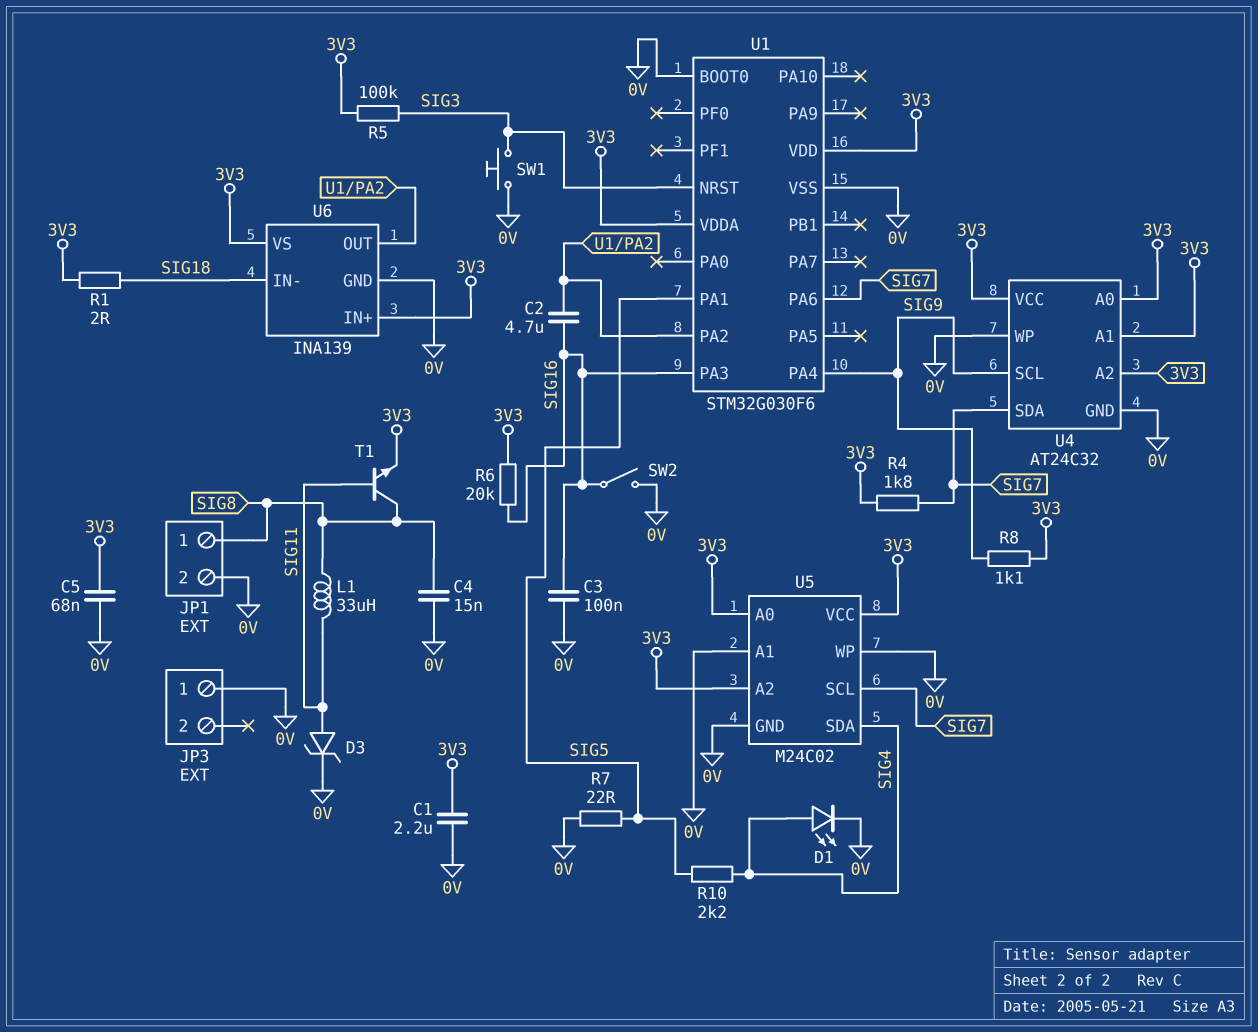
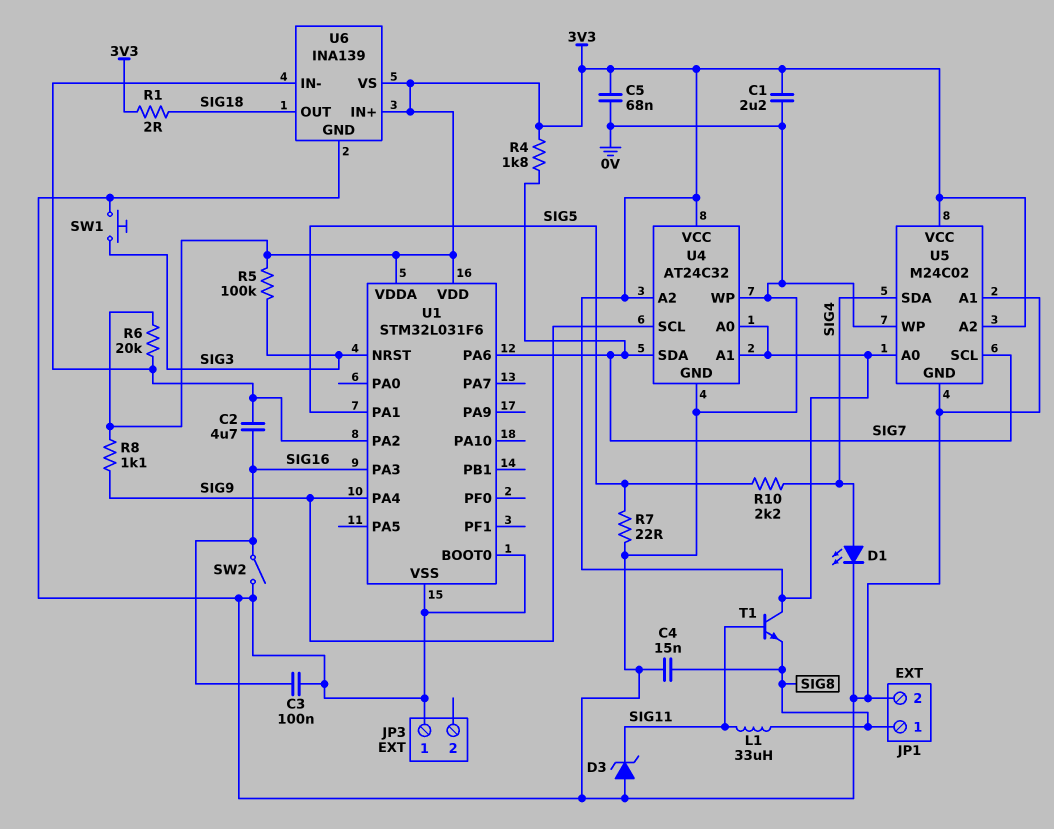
D3: zener (A SIG11, K 0V) -> zener (A 0V, K SIG11)
R6: 20k (3V3, SIG16) -> 20k (3V3, U1/PA2)
T1: NPN (B SIG11, C SIG8, E 3V3) -> NPN (B SIG11, C 3V3, E SIG8)
U1: STM32G030F6 -> STM32L031F6
U6 pin IN-: SIG18 -> U1/PA2
U6 pin OUT: U1/PA2 -> SIG18

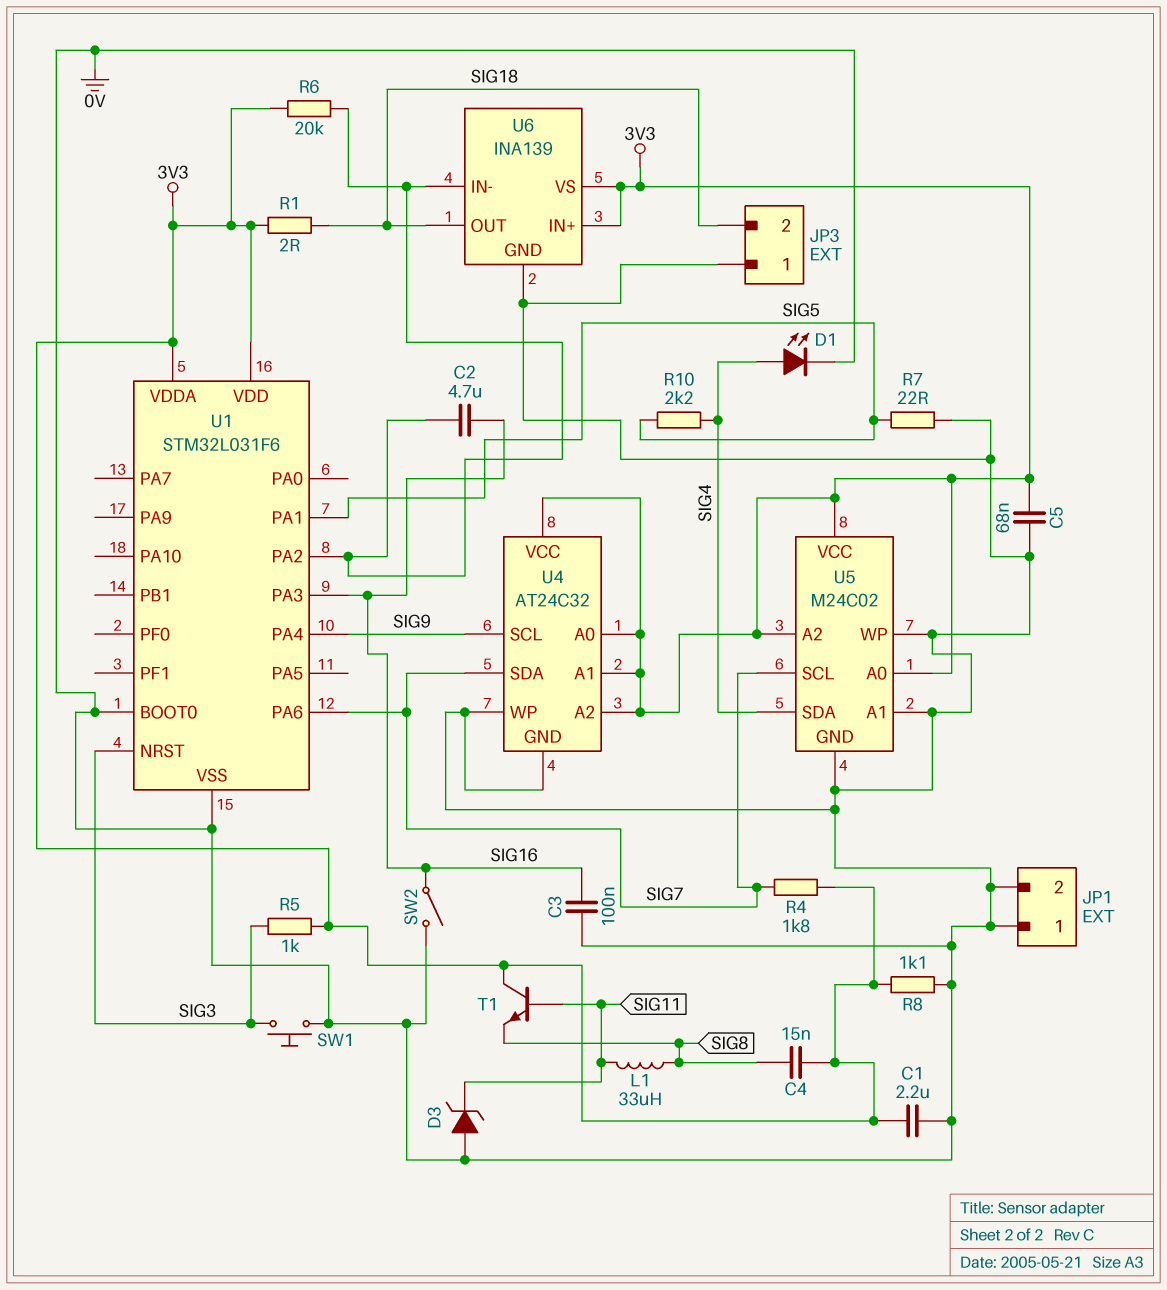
C4: 15nF (0V, SIG8) -> 15nF (3V3, SIG8)
JP1 pin 1: SIG8 -> 0V
JP3 pin 2: none -> SIG18
R5: 100k (3V3, SIG3) -> 1k (3V3, SIG3)
R8: 1.1k (3V3, SIG9) -> 1.1k (0V, 3V3)

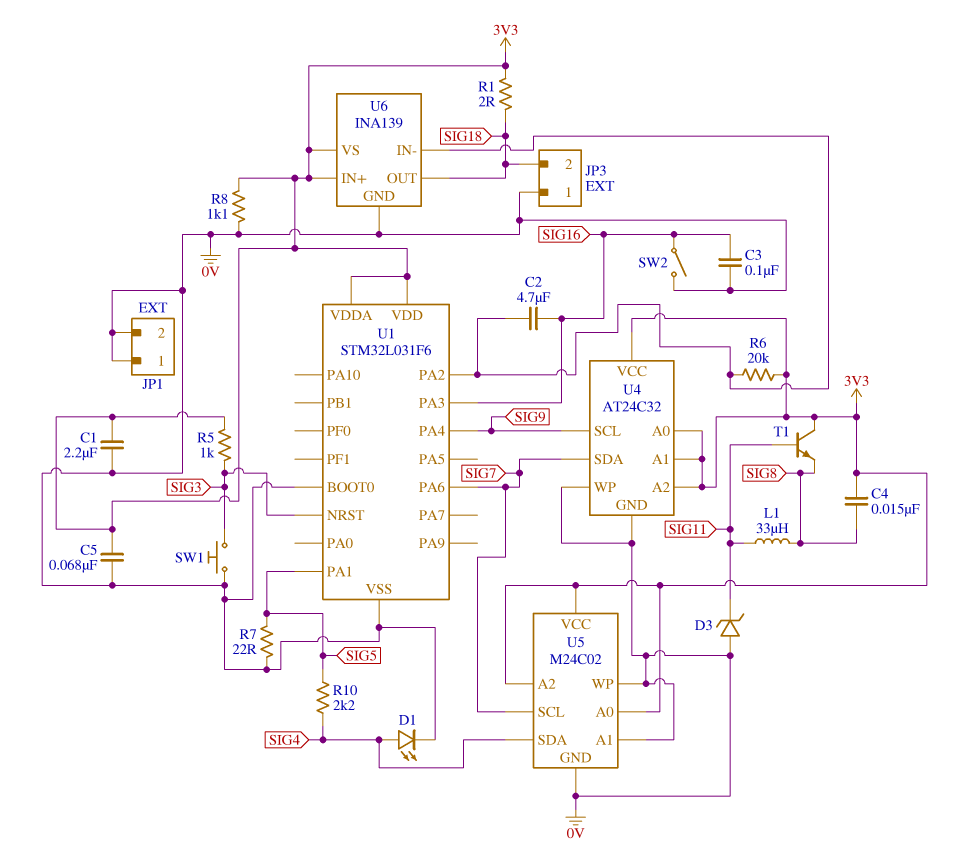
R4: 1.8k (3V3, SIG7) -> none

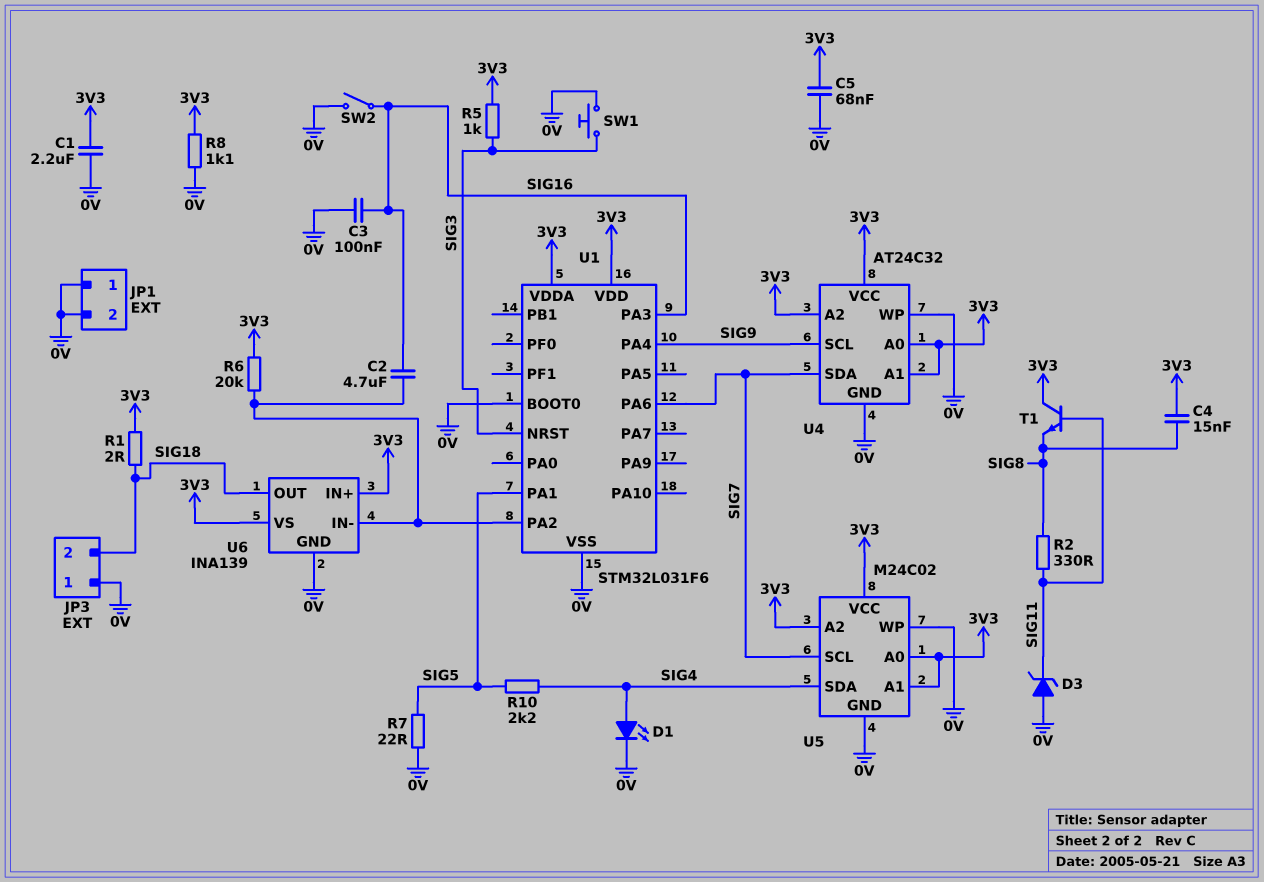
L1: 33uH (SIG8, SIG11) -> none
R2: none -> 330 (SIG8, SIG11)
U5 pin A1: 0V -> 3V3

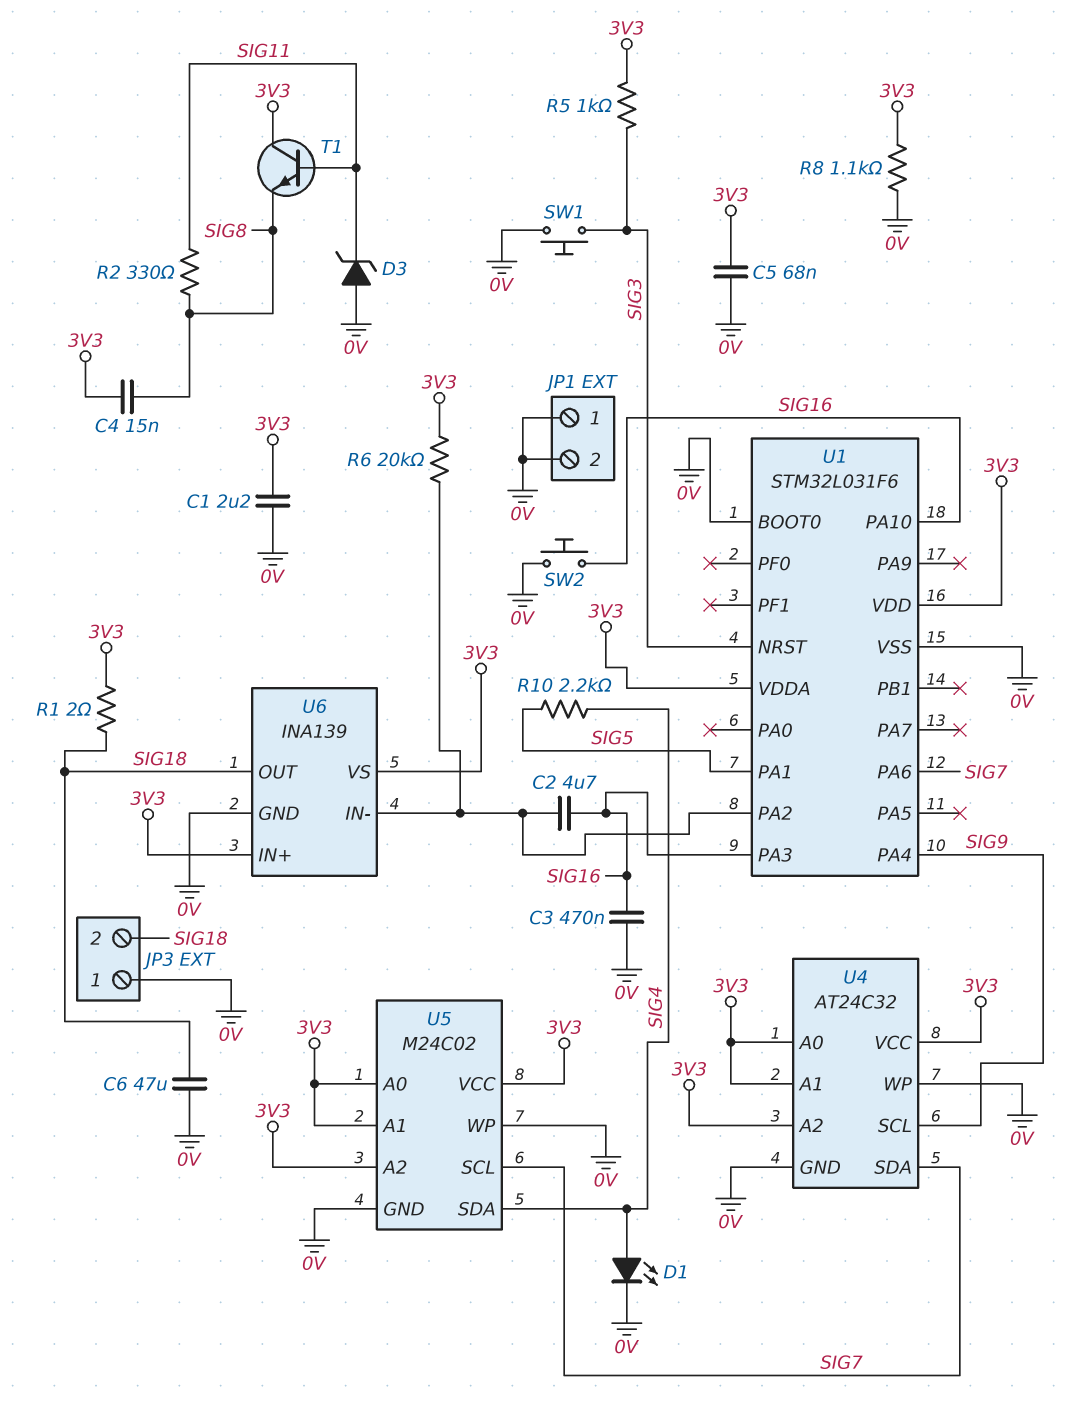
C3: 100nF (0V, SIG16) -> 470nF (0V, SIG16)
C6: none -> 47uF (0V, SIG18)
R7: 22 (0V, SIG5) -> none
SW2: switch (0V, SIG16) -> button (0V, SIG16)
U1 pin PA10: none -> SIG16

